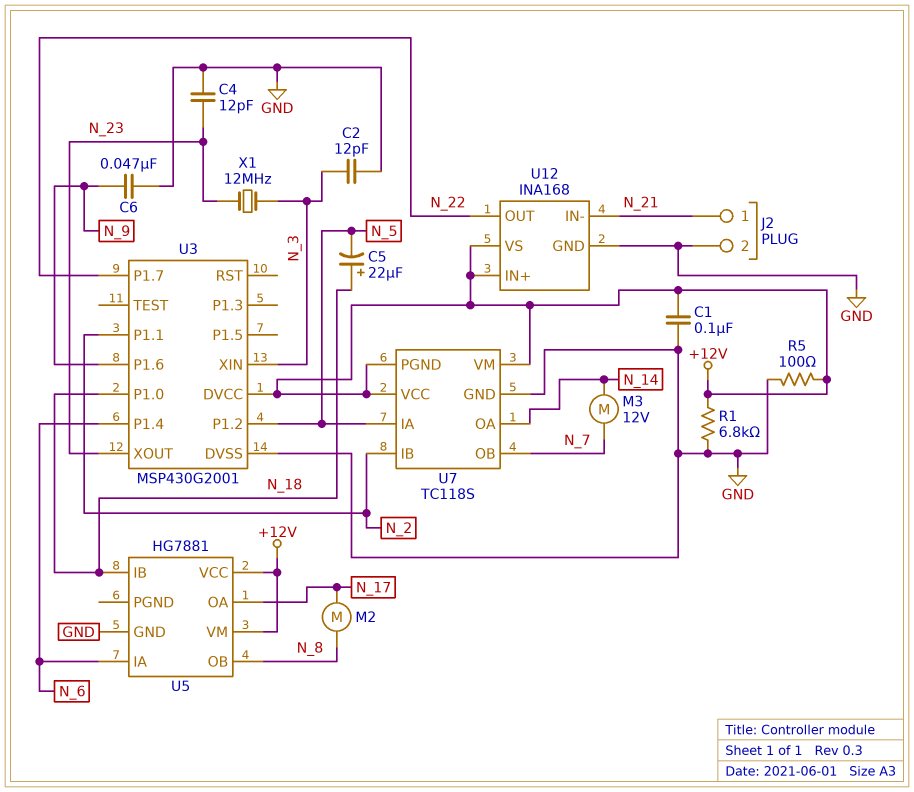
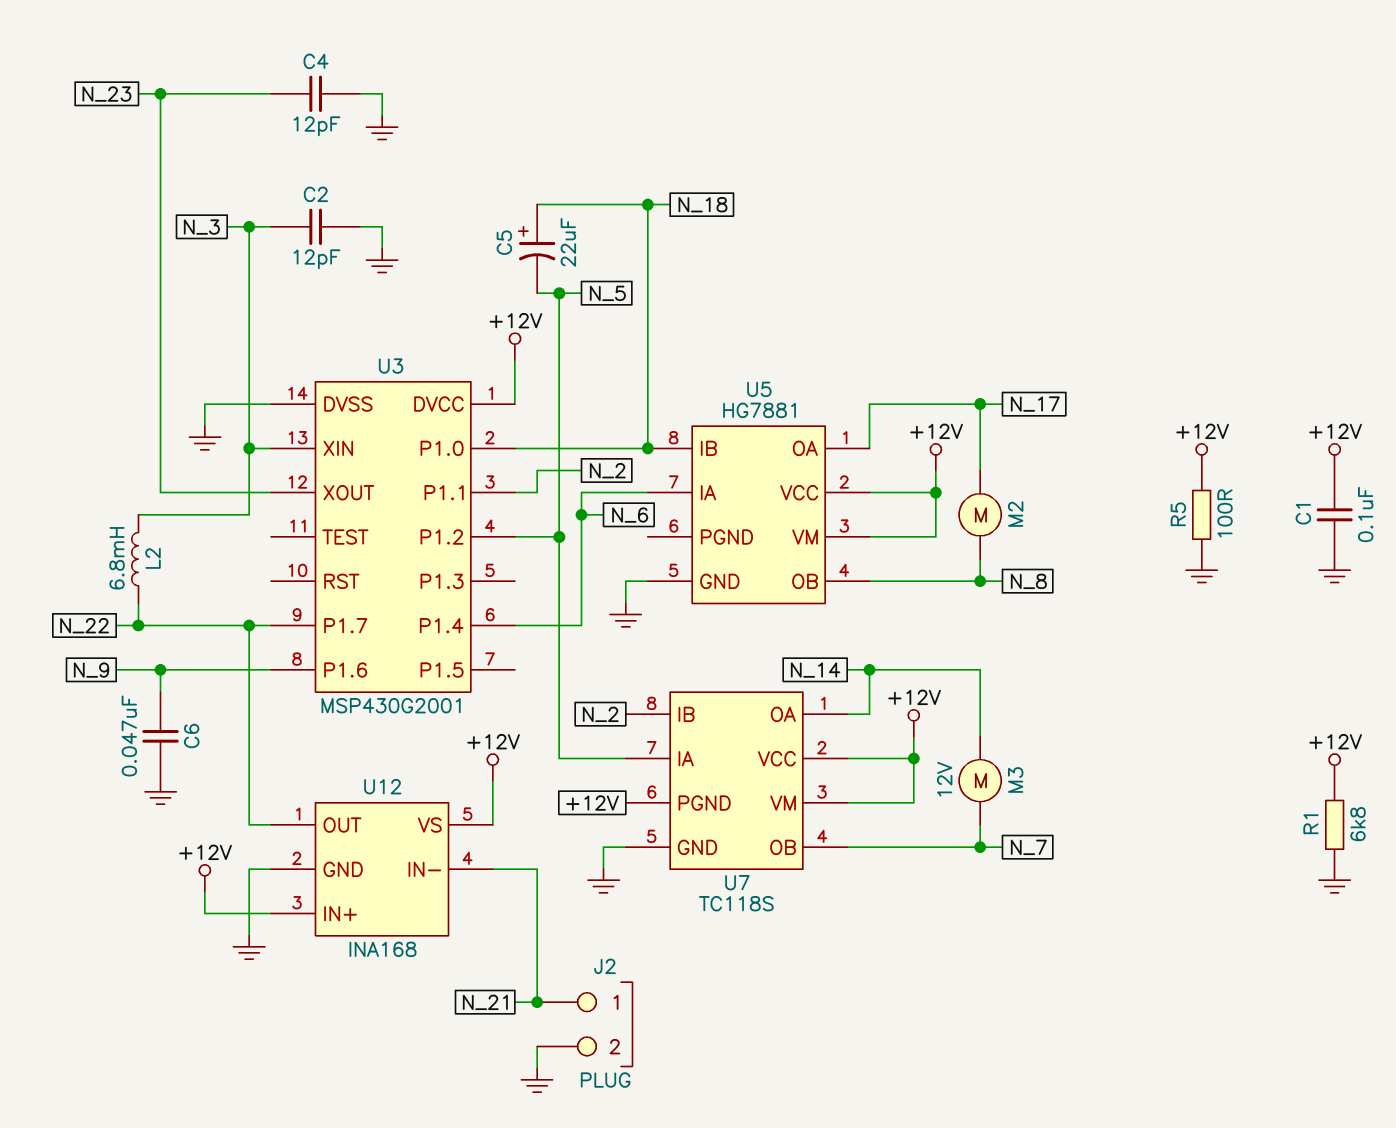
L2: none -> 6.8mH (N_3, N_22)
X1: 12MHz (N_3, N_23) -> none

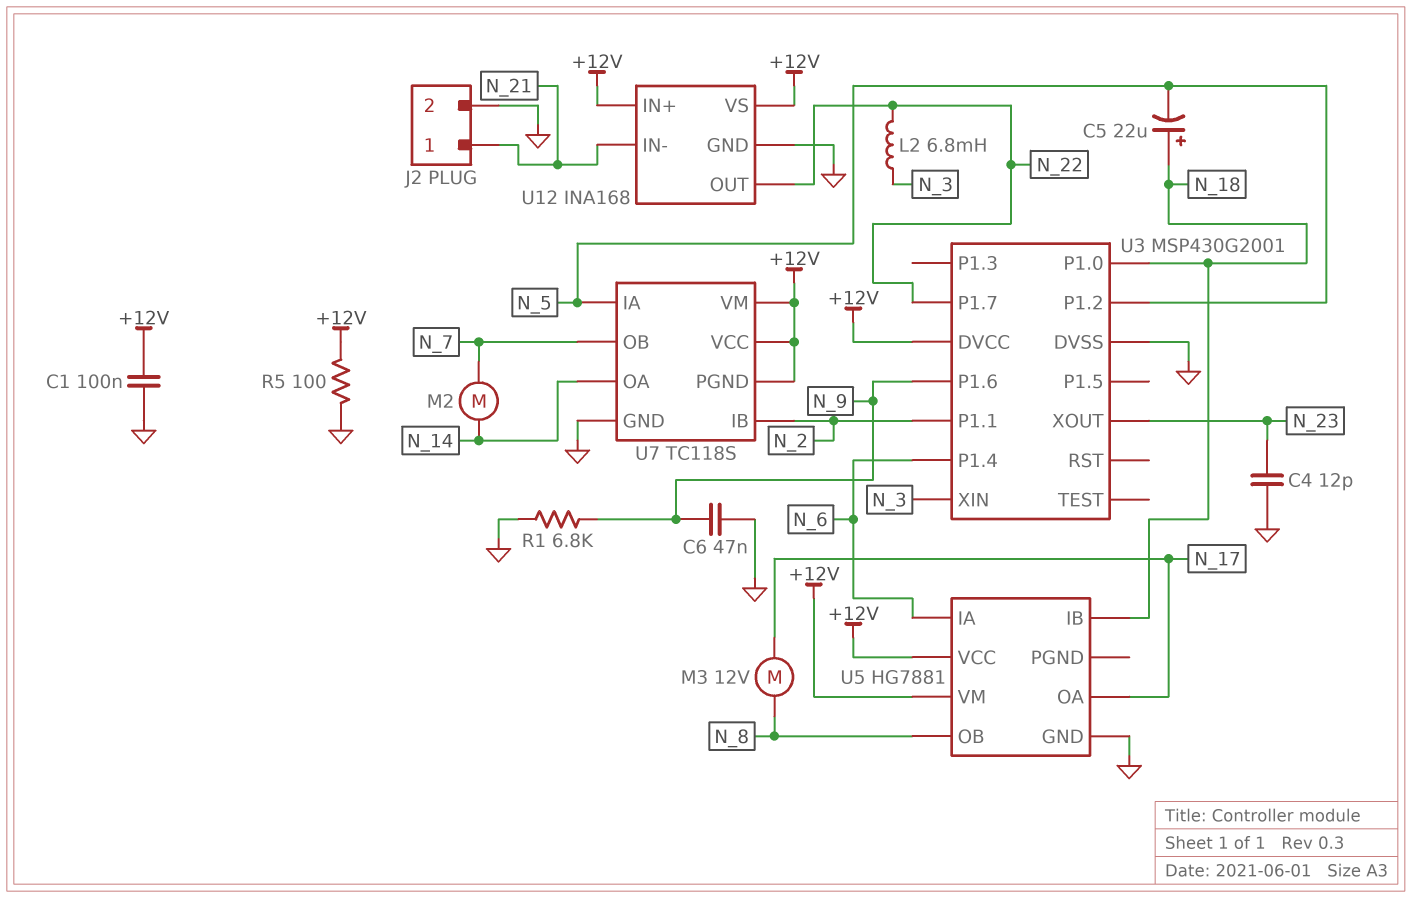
C2: 12pF (GND, N_3) -> none
M2: motor (N_8, N_17) -> motor (N_7, N_14)
M3: motor 12V (N_7, N_14) -> motor 12V (N_8, N_17)
R1: 6.8k (+12V, GND) -> 6.8k (GND, N_9)

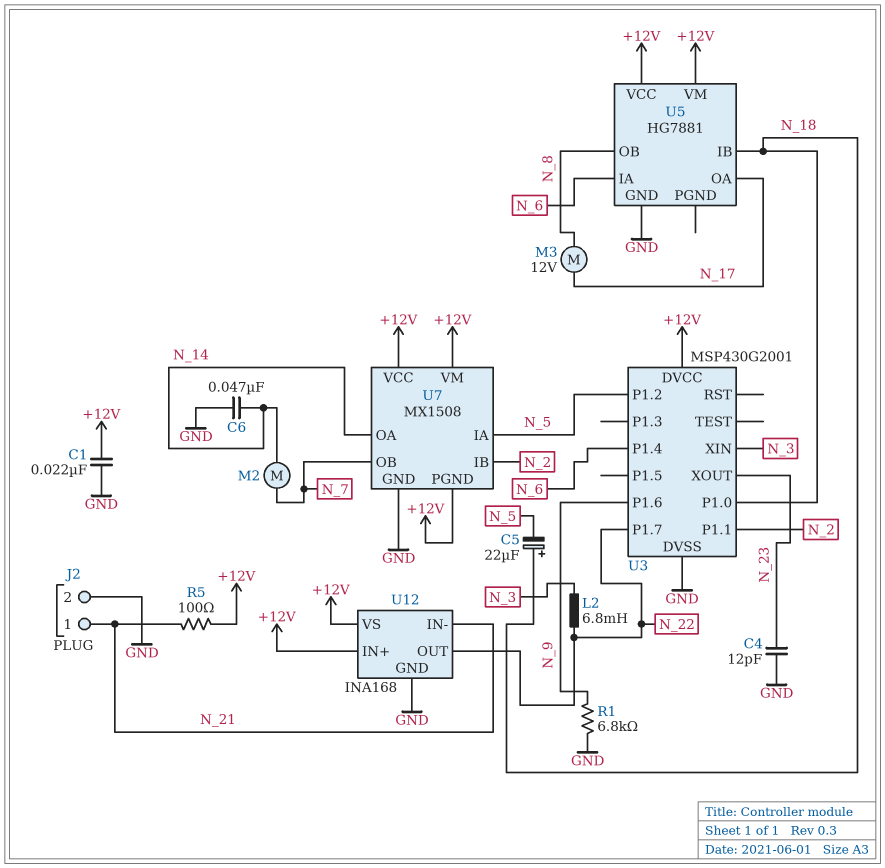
C1: 100nF (+12V, GND) -> 22nF (+12V, GND)
C6: 47nF (GND, N_9) -> 47nF (GND, N_14)
R5: 100 (+12V, GND) -> 100 (+12V, N_21)
U7: TC118S -> MX1508

